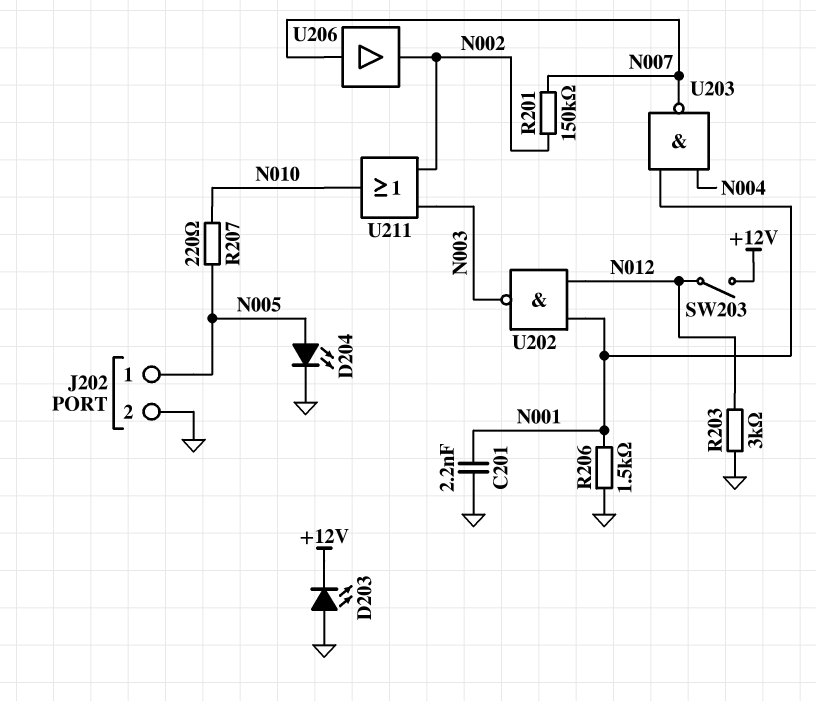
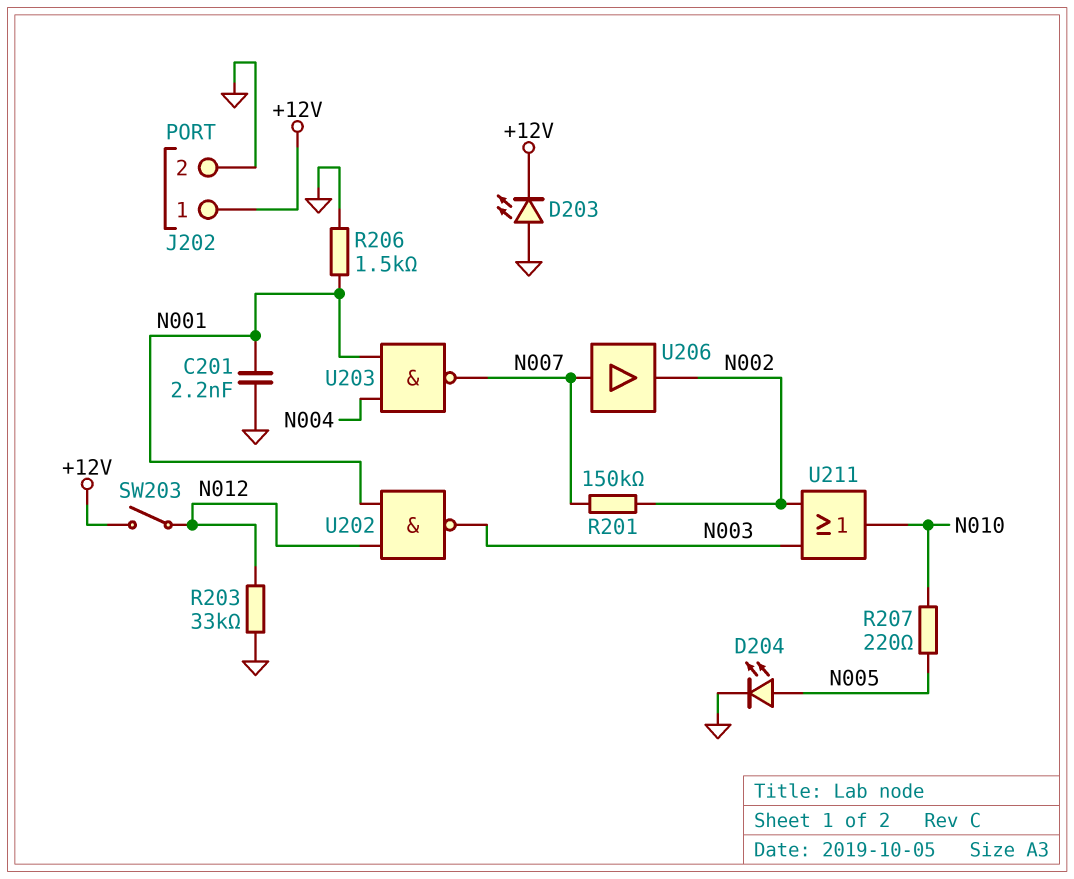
J202 pin 1: N005 -> +12V
R203: 3k (GND, N012) -> 33k (GND, N012)

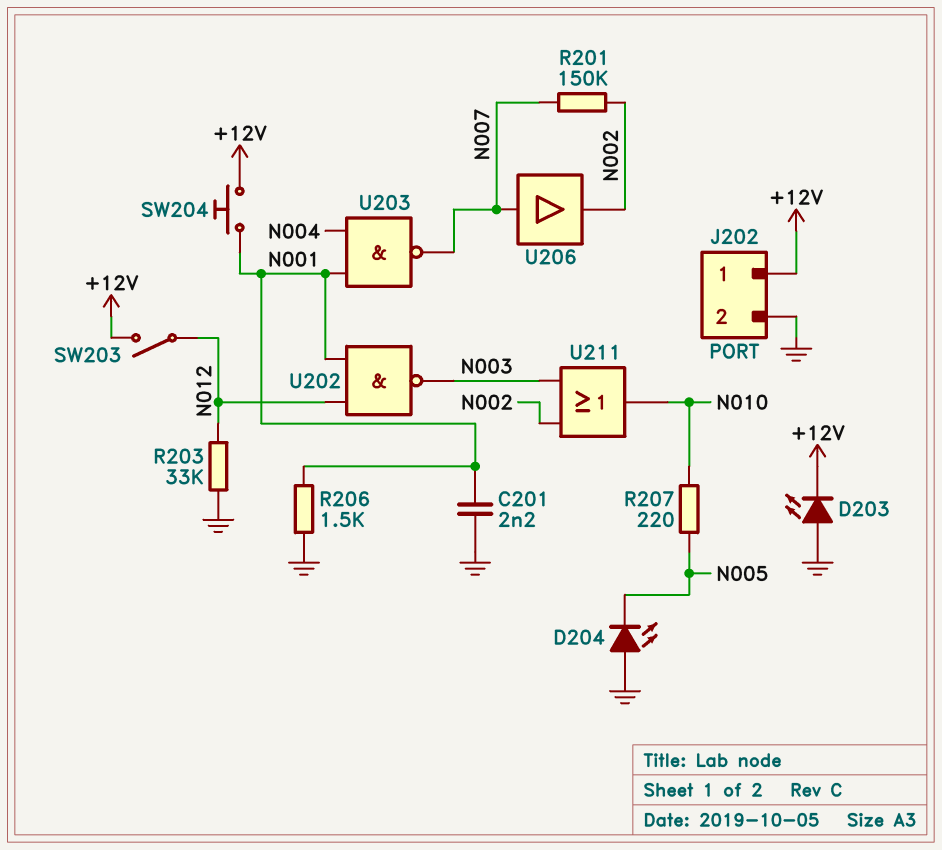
D204: LED (A N005, K GND) -> LED (A GND, K N005)
SW204: none -> button (+12V, N001)

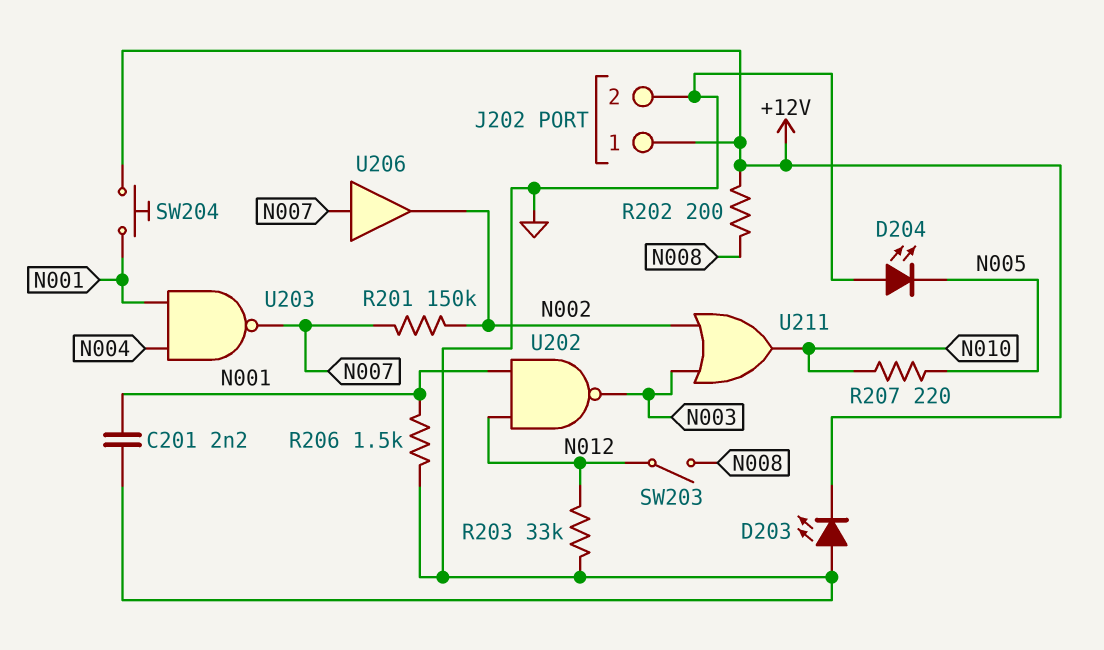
R202: none -> 200 (+12V, N008)
SW203: switch (+12V, N012) -> switch (N008, N012)

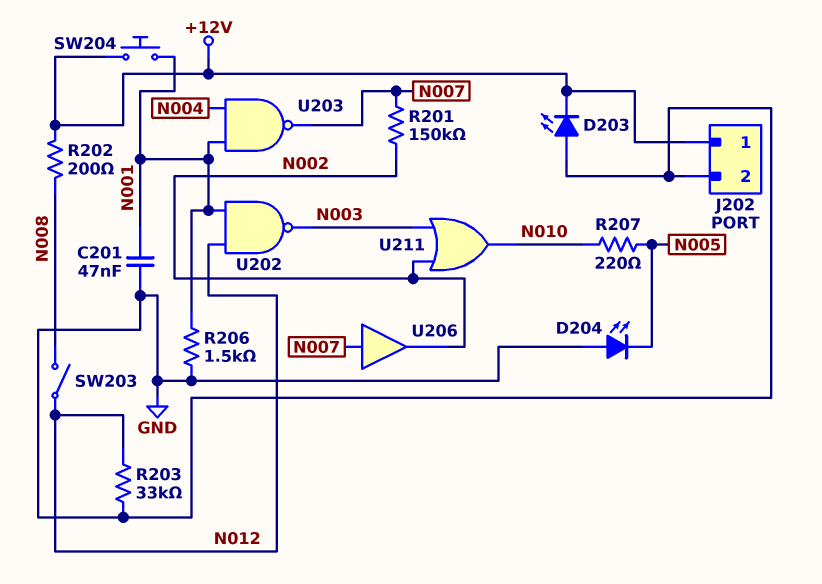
C201: 2.2nF (GND, N001) -> 47nF (GND, N001)

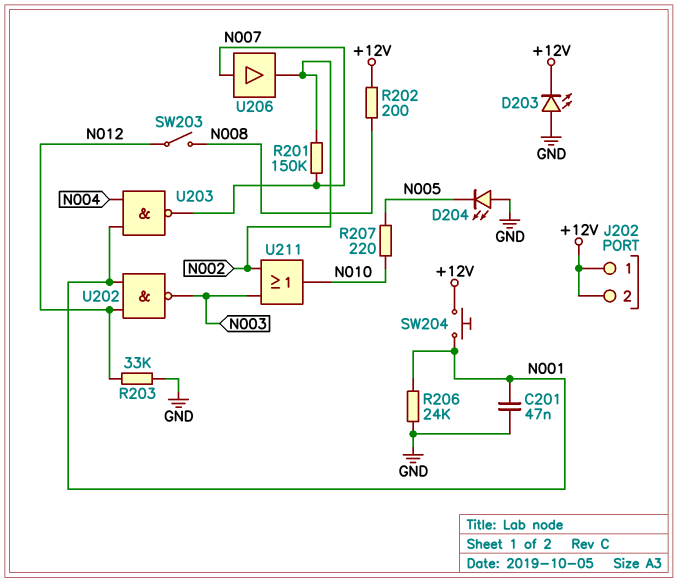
J202 pin 2: GND -> +12V
R206: 1.5k (GND, N001) -> 24k (GND, N001)

